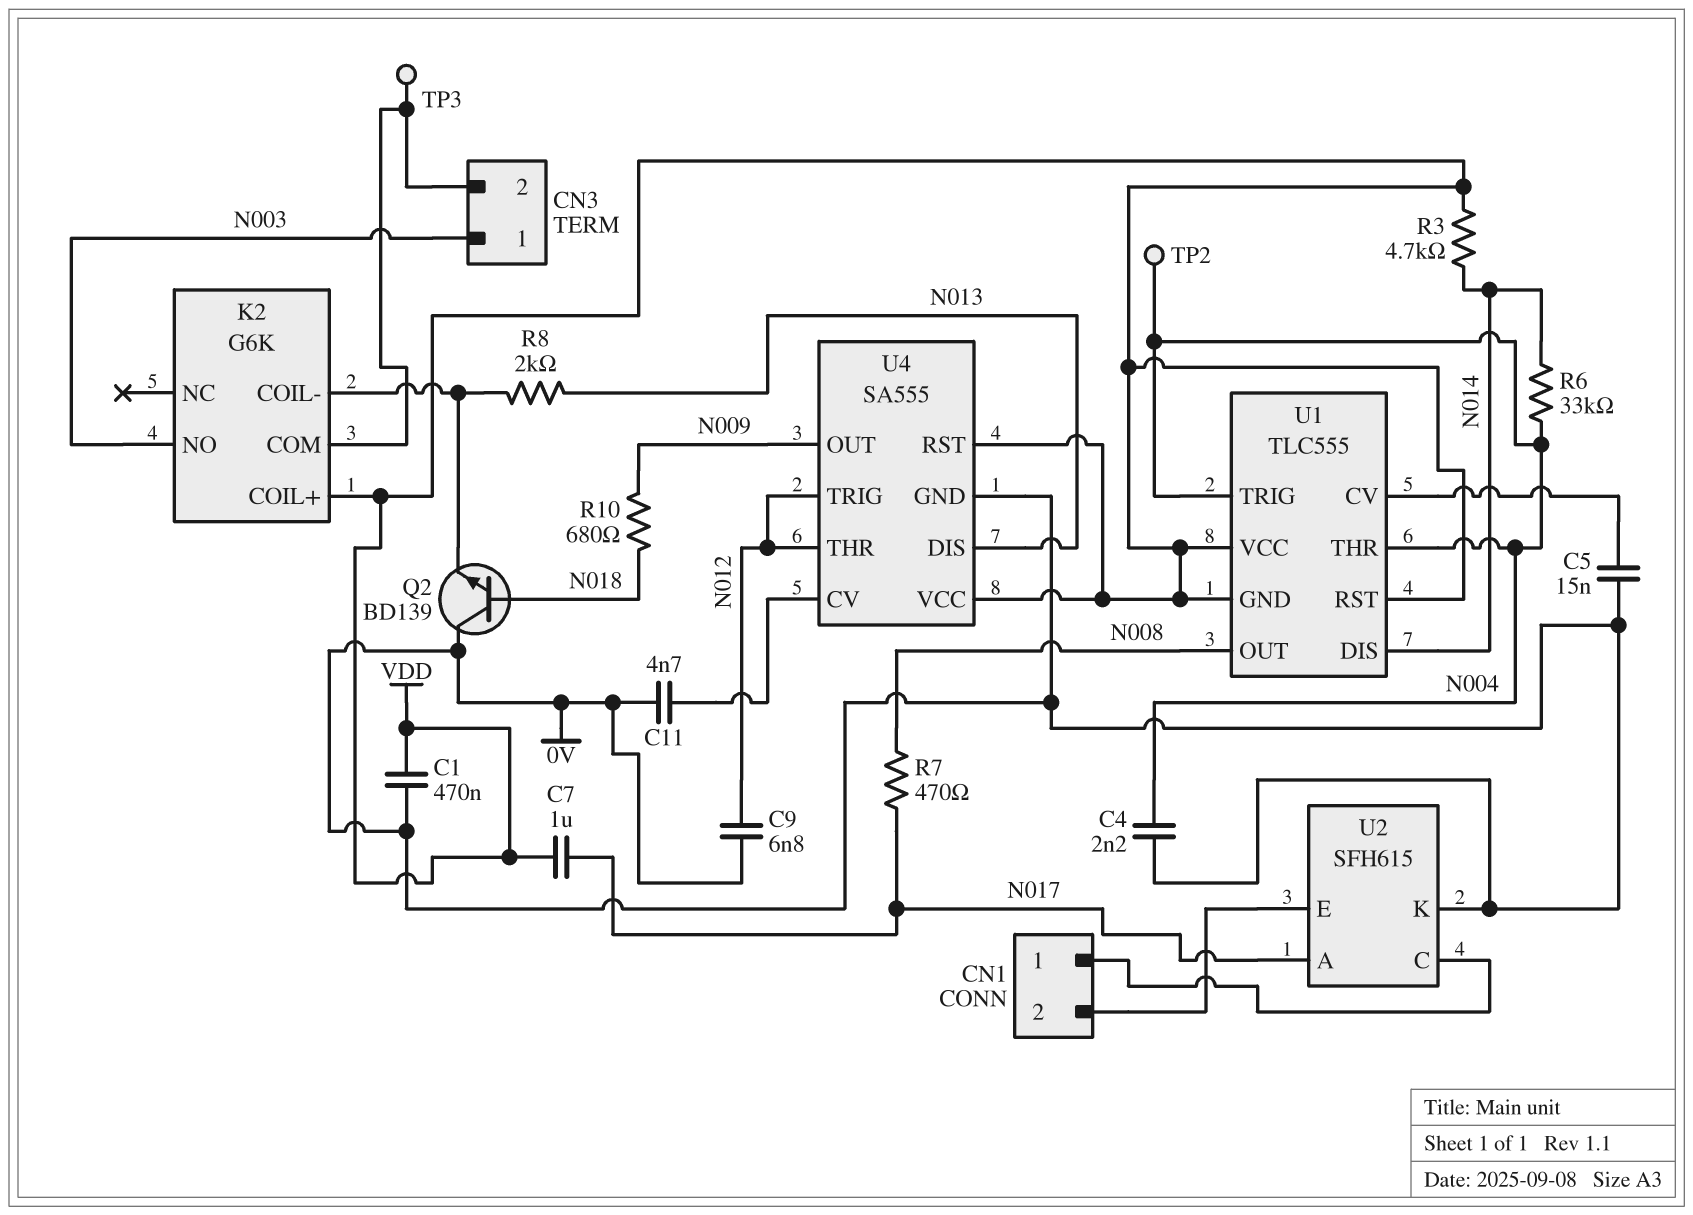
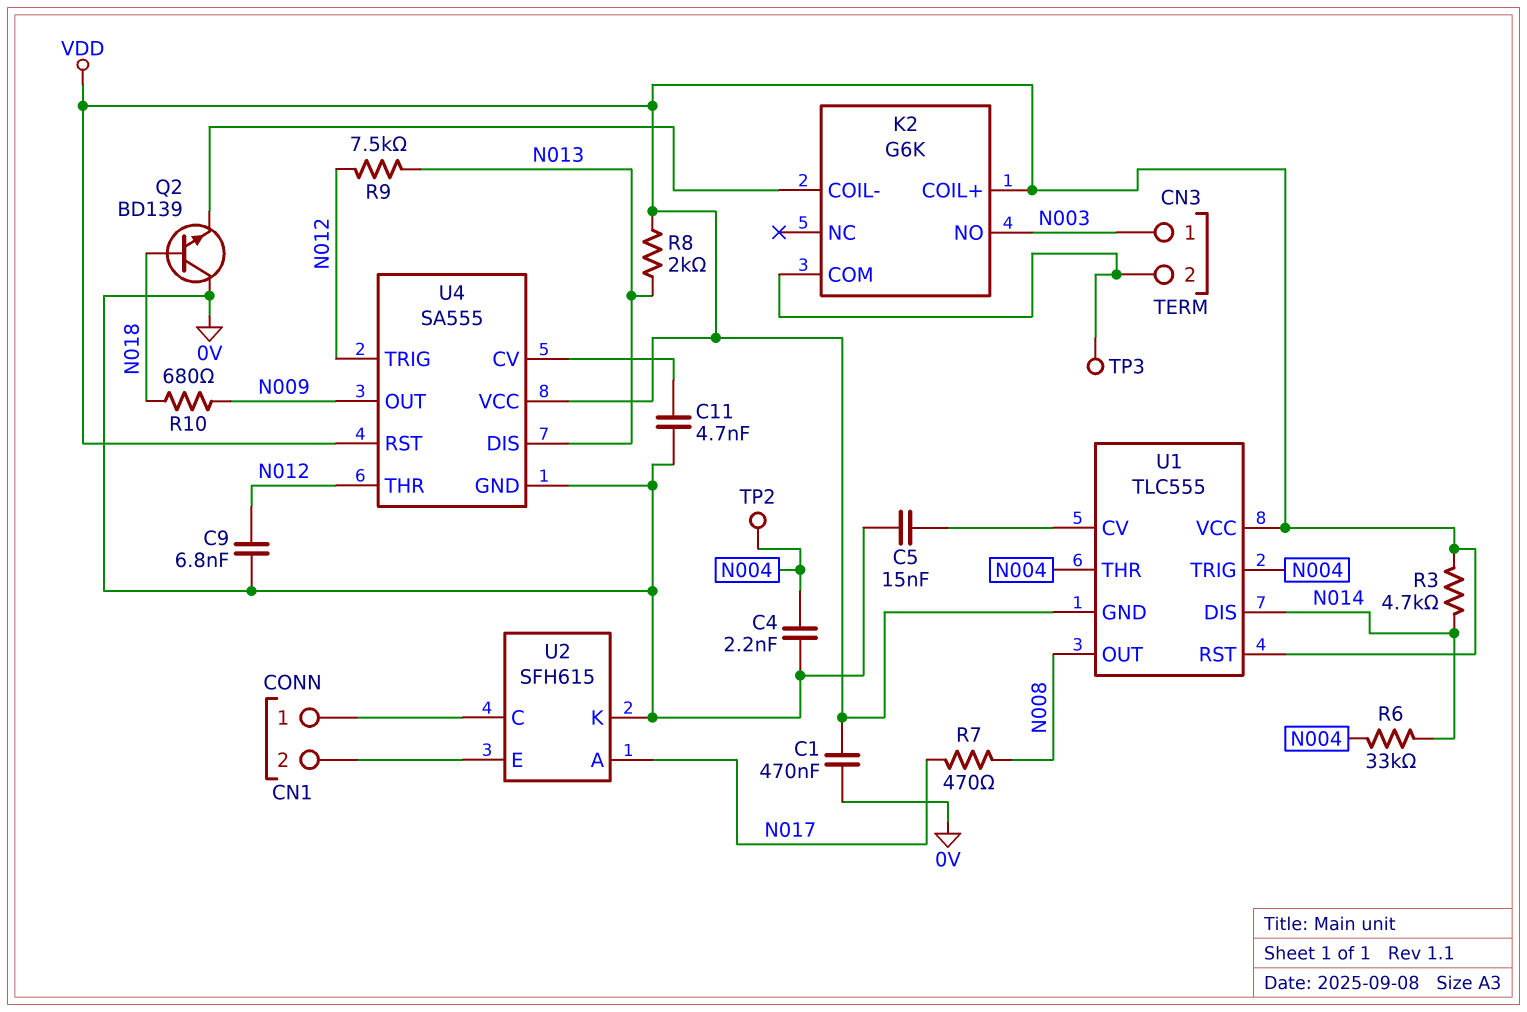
C7: 1uF (N017, VDD) -> none
R8: 2k (K2/COIL-, N013) -> 2k (N013, VDD)
R9: none -> 7.5k (N012, N013)

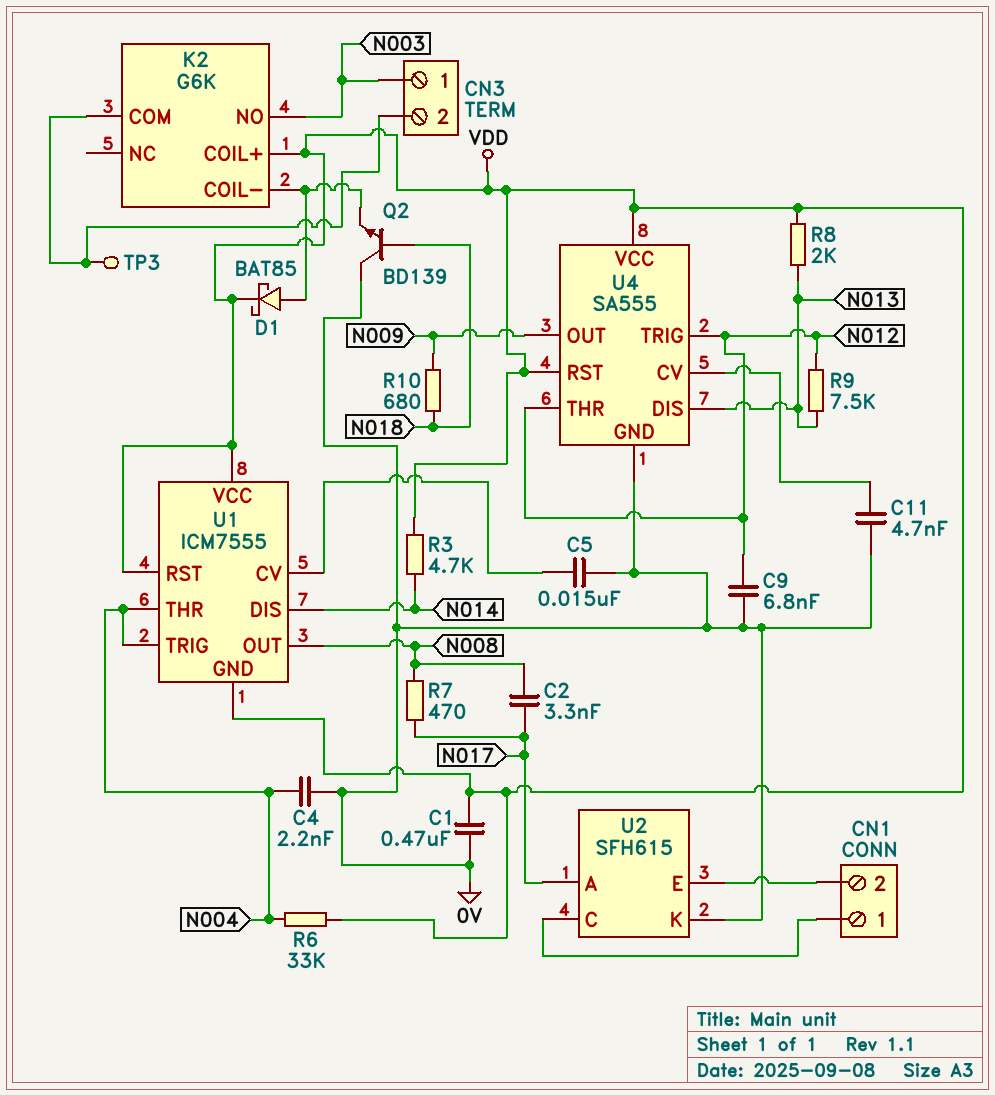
C2: none -> 3.3nF (N008, N017)
D1: none -> schottky BAT85 (A K2/COIL-, K VDD)
R6: 33k (N004, N014) -> 33k (N004, VDD)
TP2: test point (N004) -> none
U1: TLC555 -> ICM7555

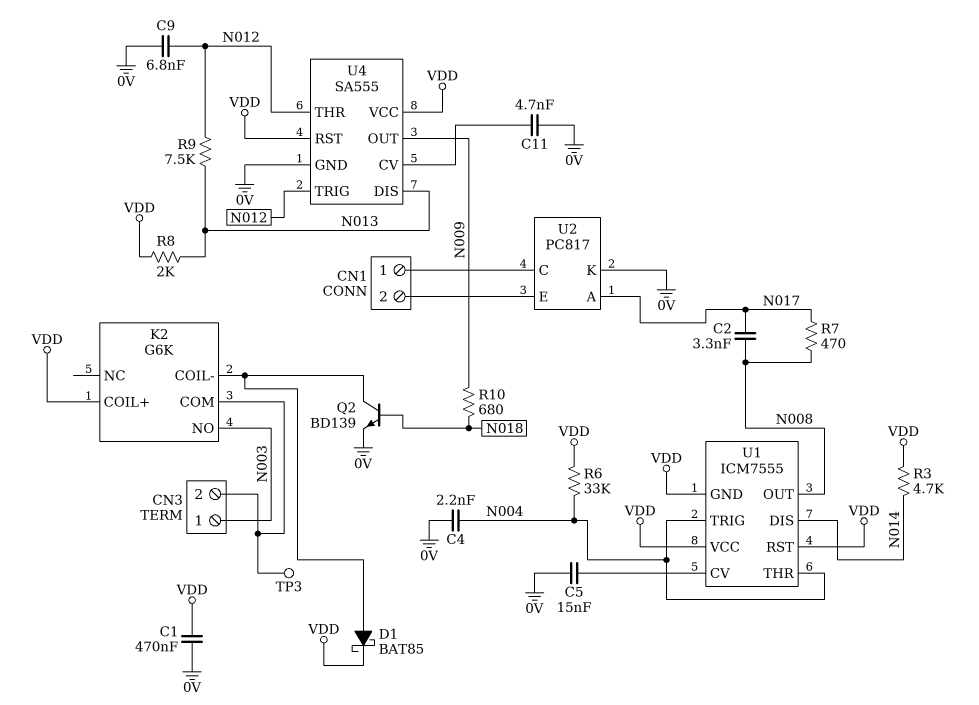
Q2: NPN BD139 (B N018, C 0V, E K2/COIL-) -> NPN BD139 (B N018, C K2/COIL-, E 0V)
U2: SFH615 -> PC817

